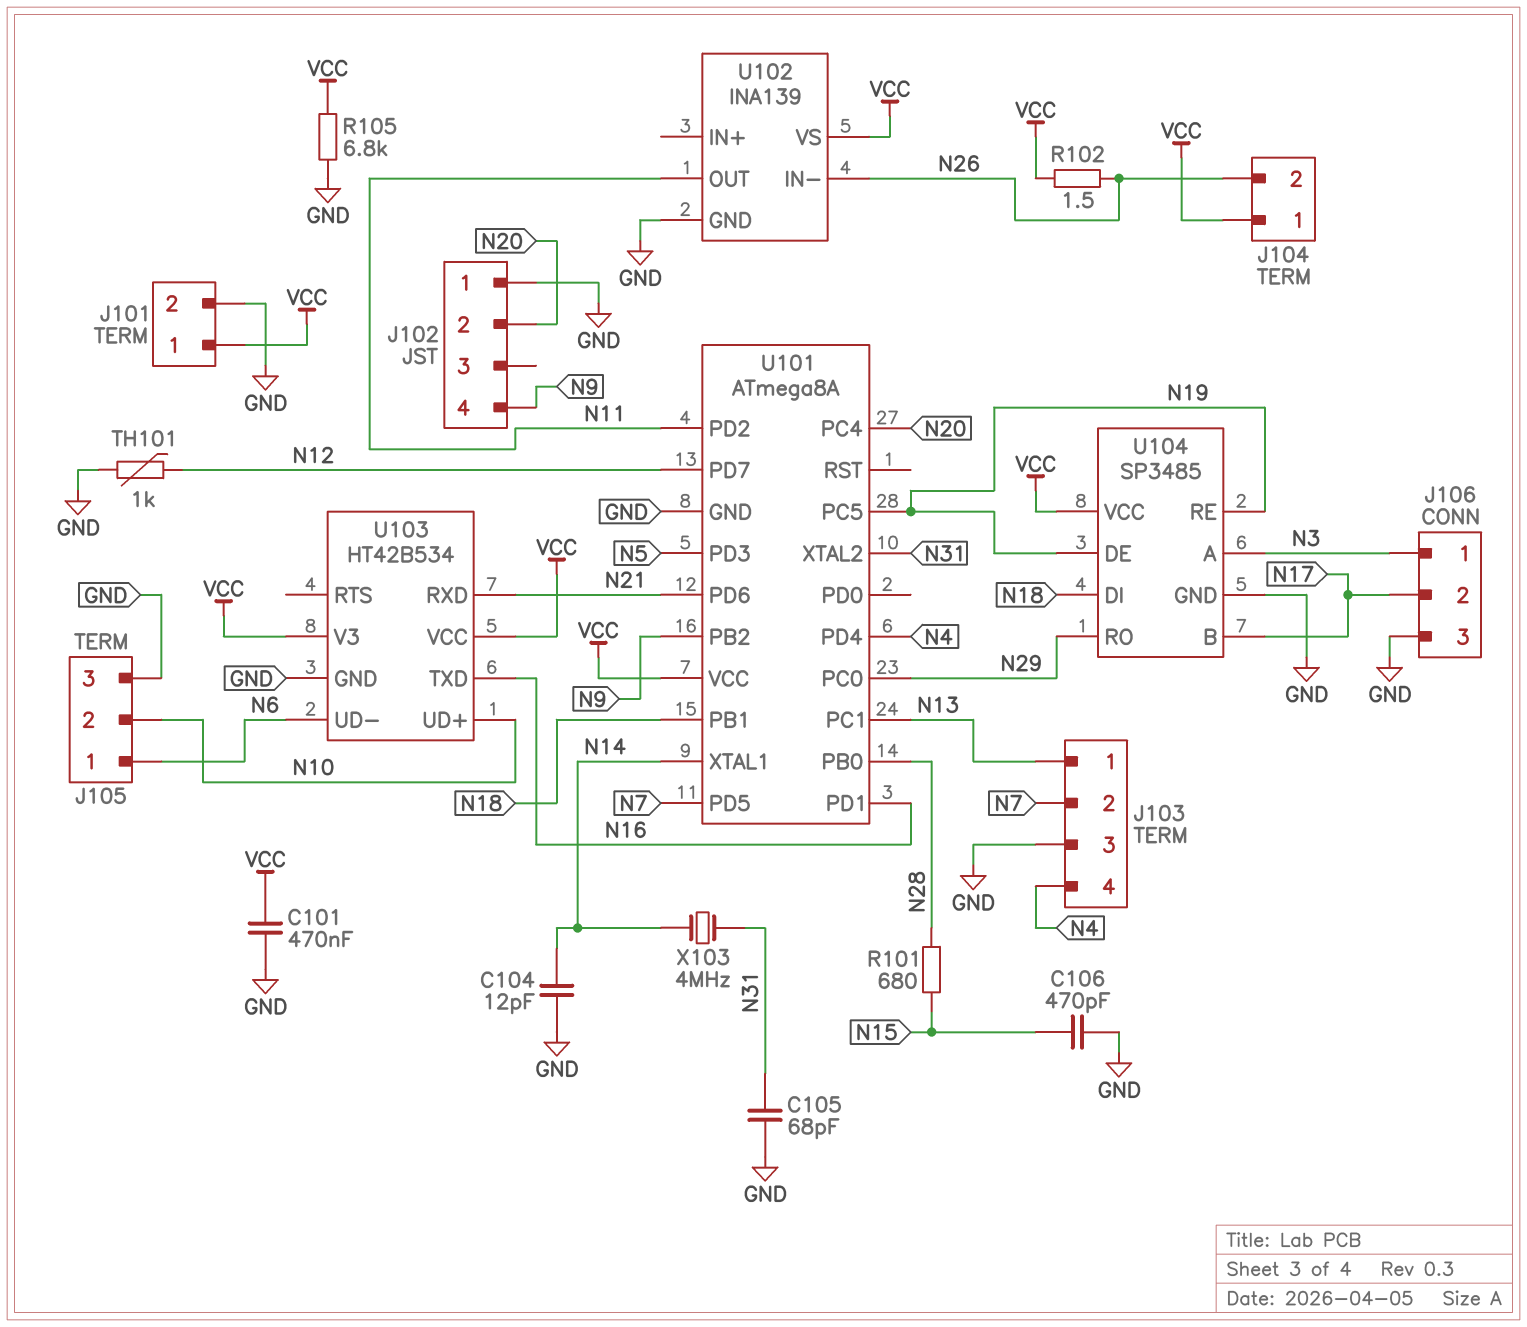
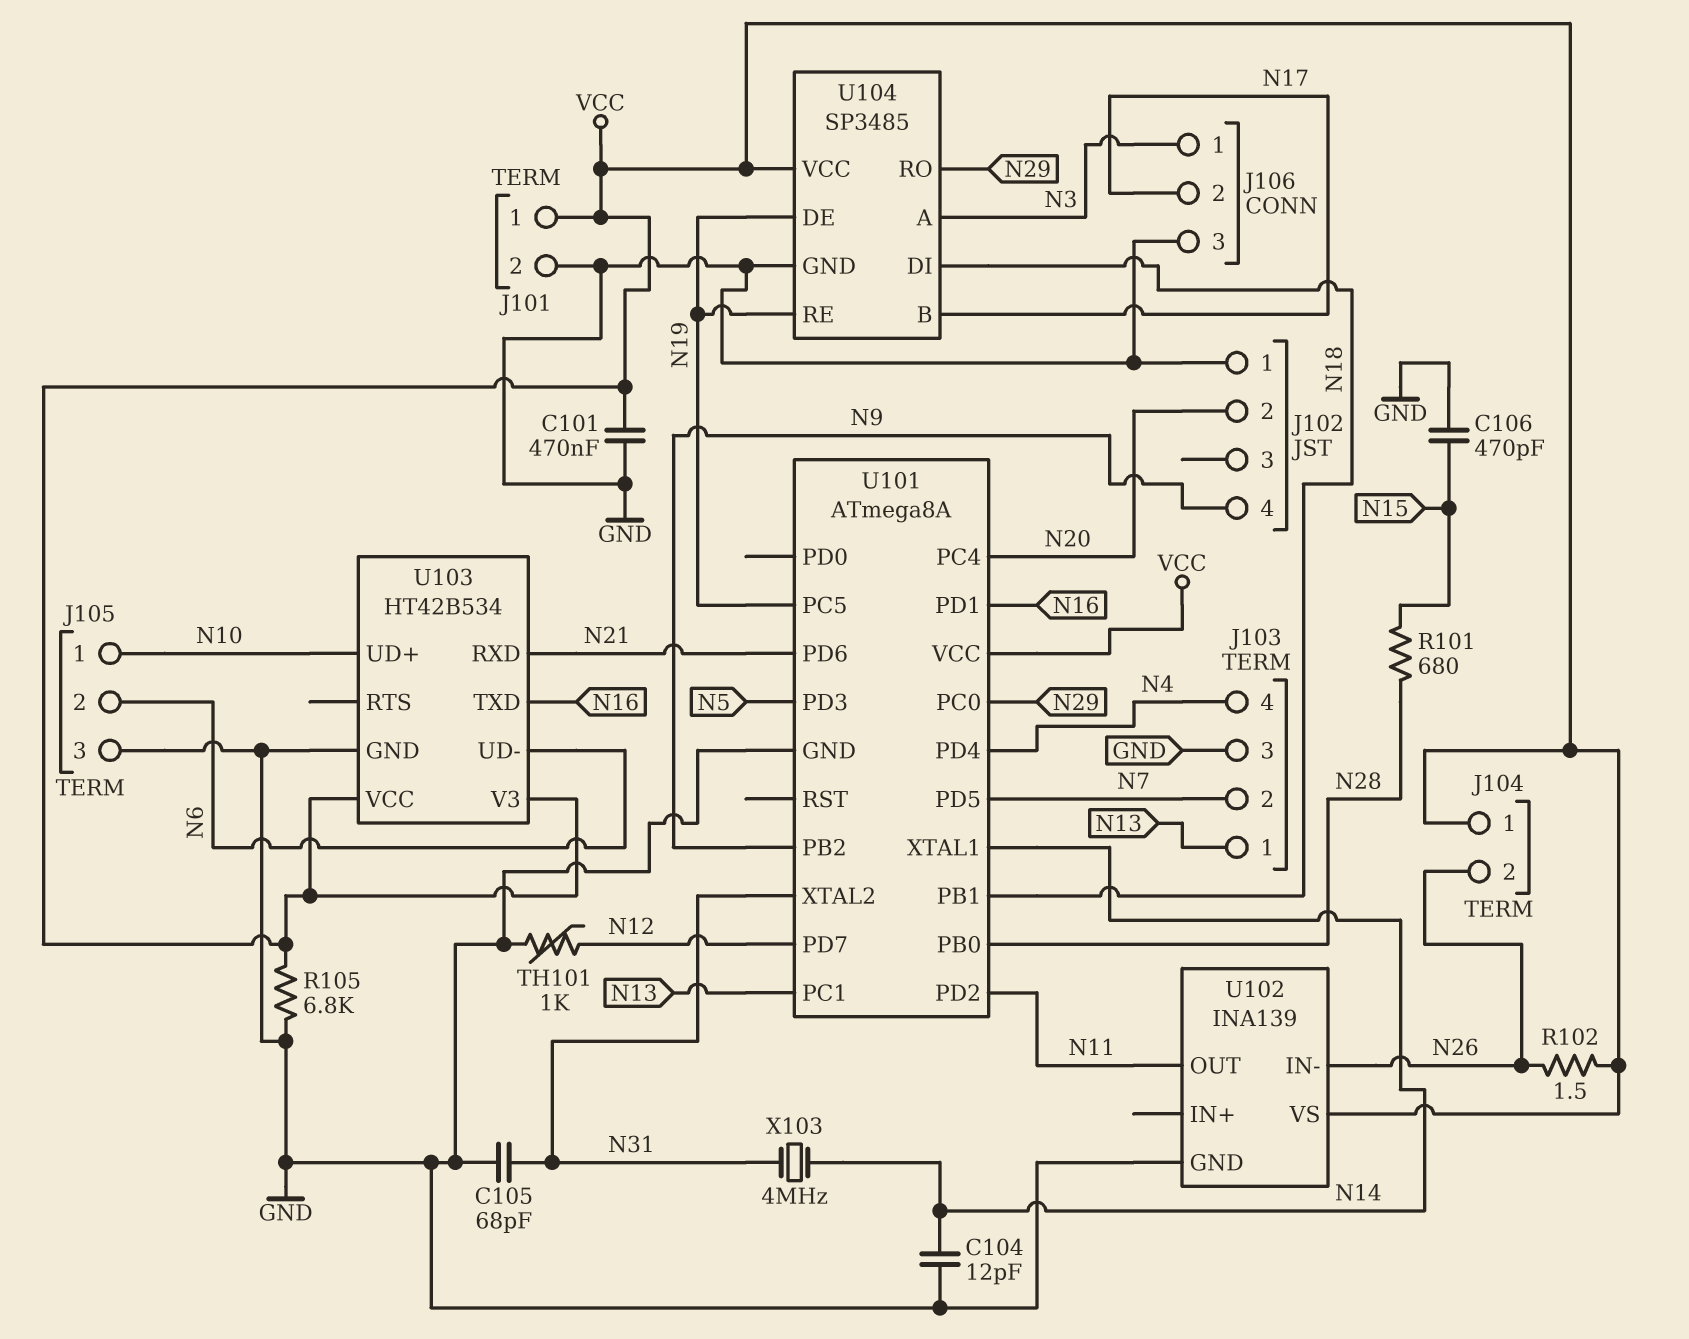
J105 pin 1: N6 -> N10
J105 pin 2: N10 -> N6

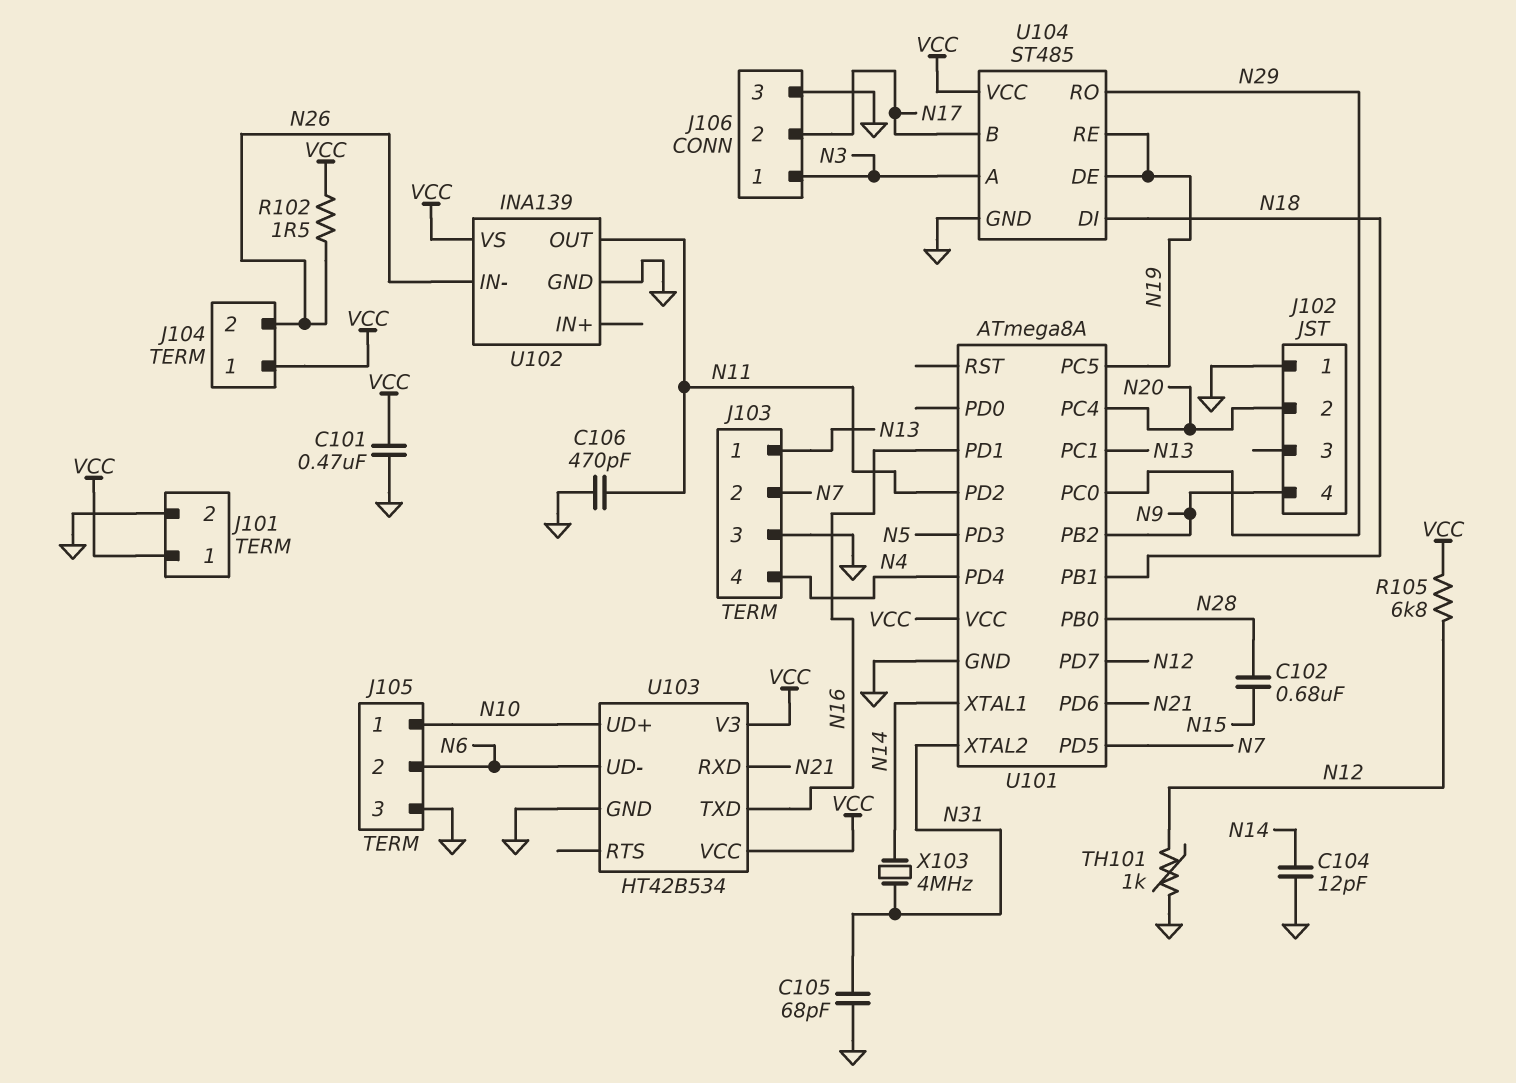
C102: none -> 680nF (N15, N28)
C106: 470pF (GND, N15) -> 470pF (GND, N11)
R101: 680 (N15, N28) -> none
R105: 6.8k (GND, VCC) -> 6.8k (N12, VCC)
U104: SP3485 -> ST485

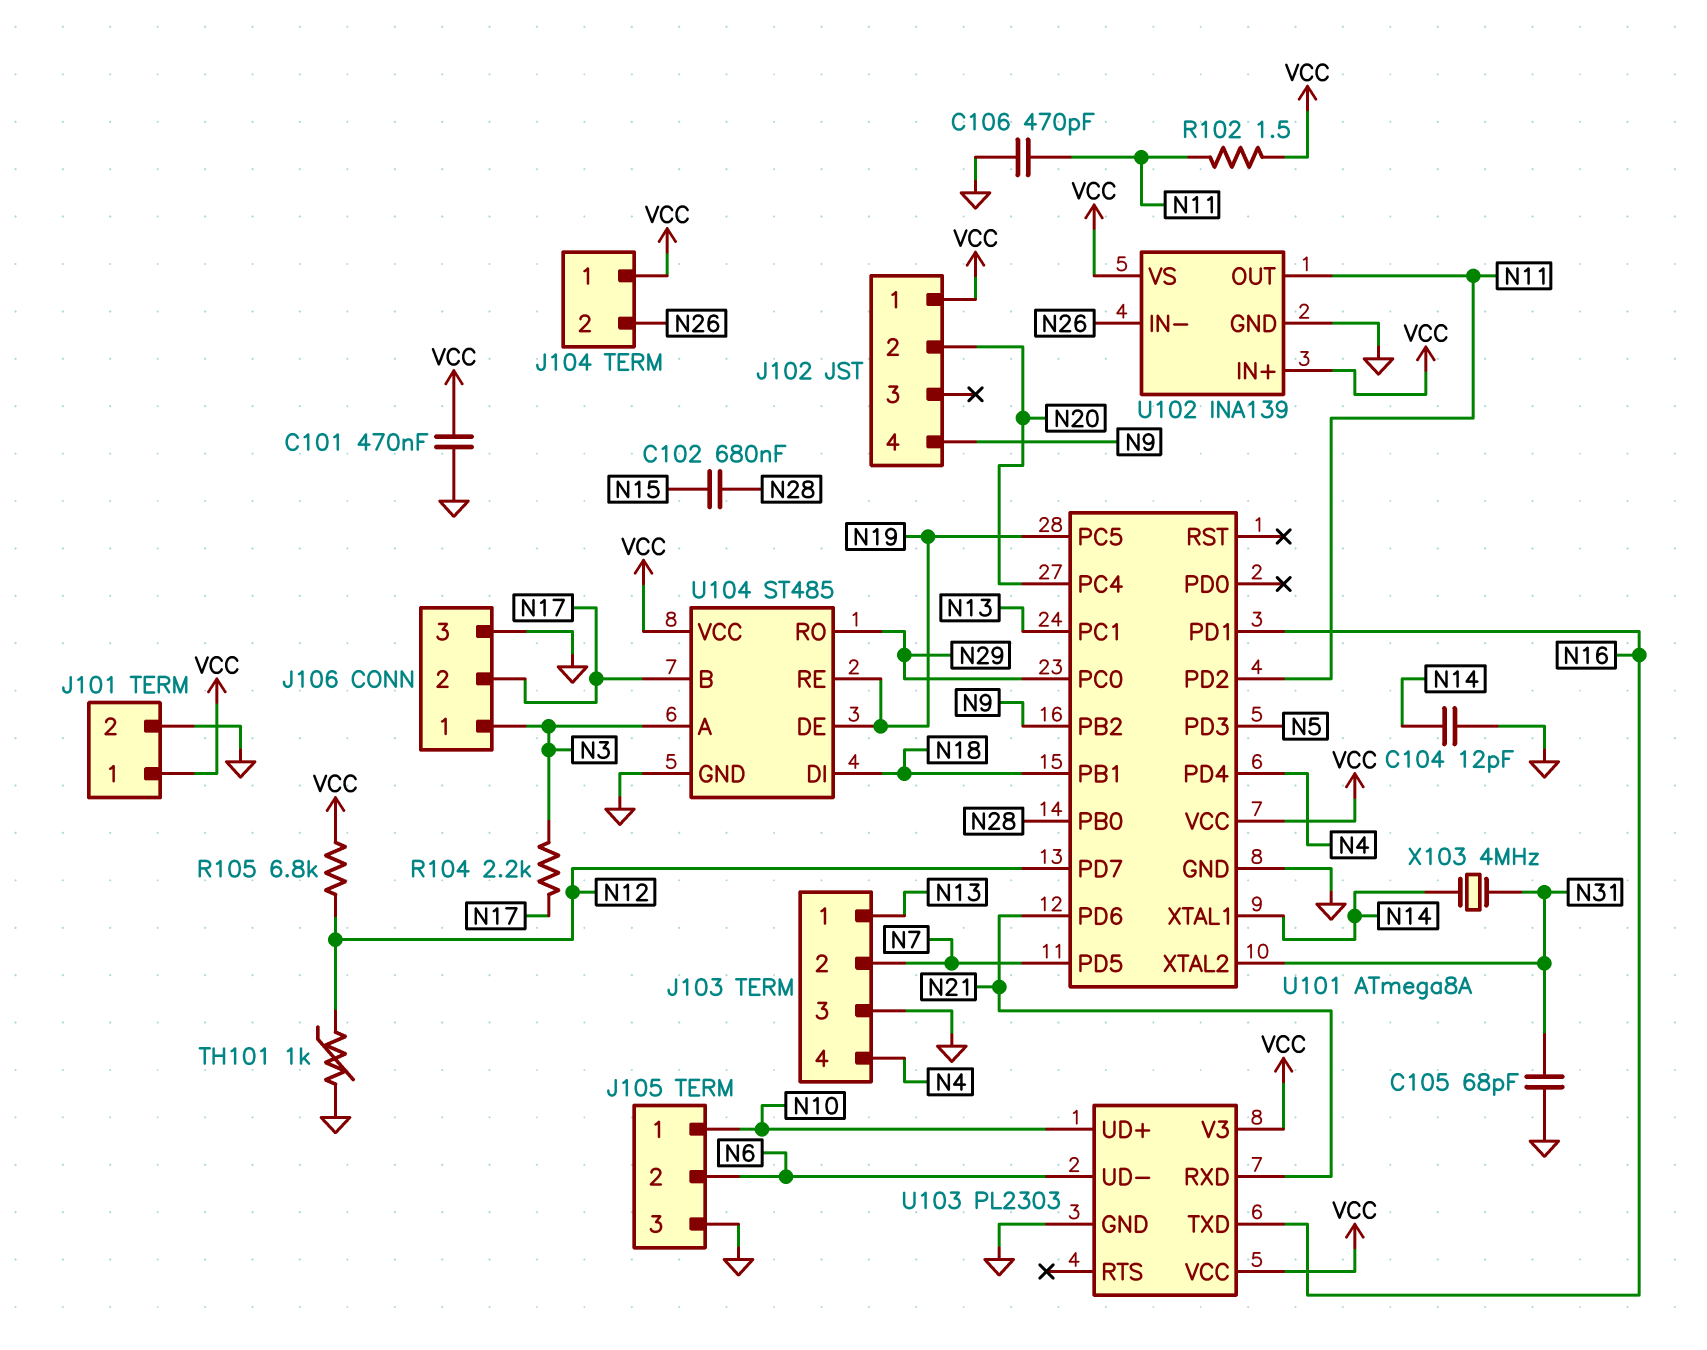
J102 pin 1: GND -> VCC
R102: 1.5 (N26, VCC) -> 1.5 (N11, VCC)
R104: none -> 2.2k (N3, N17)
U102 pin IN+: none -> VCC
U103: HT42B534 -> PL2303

